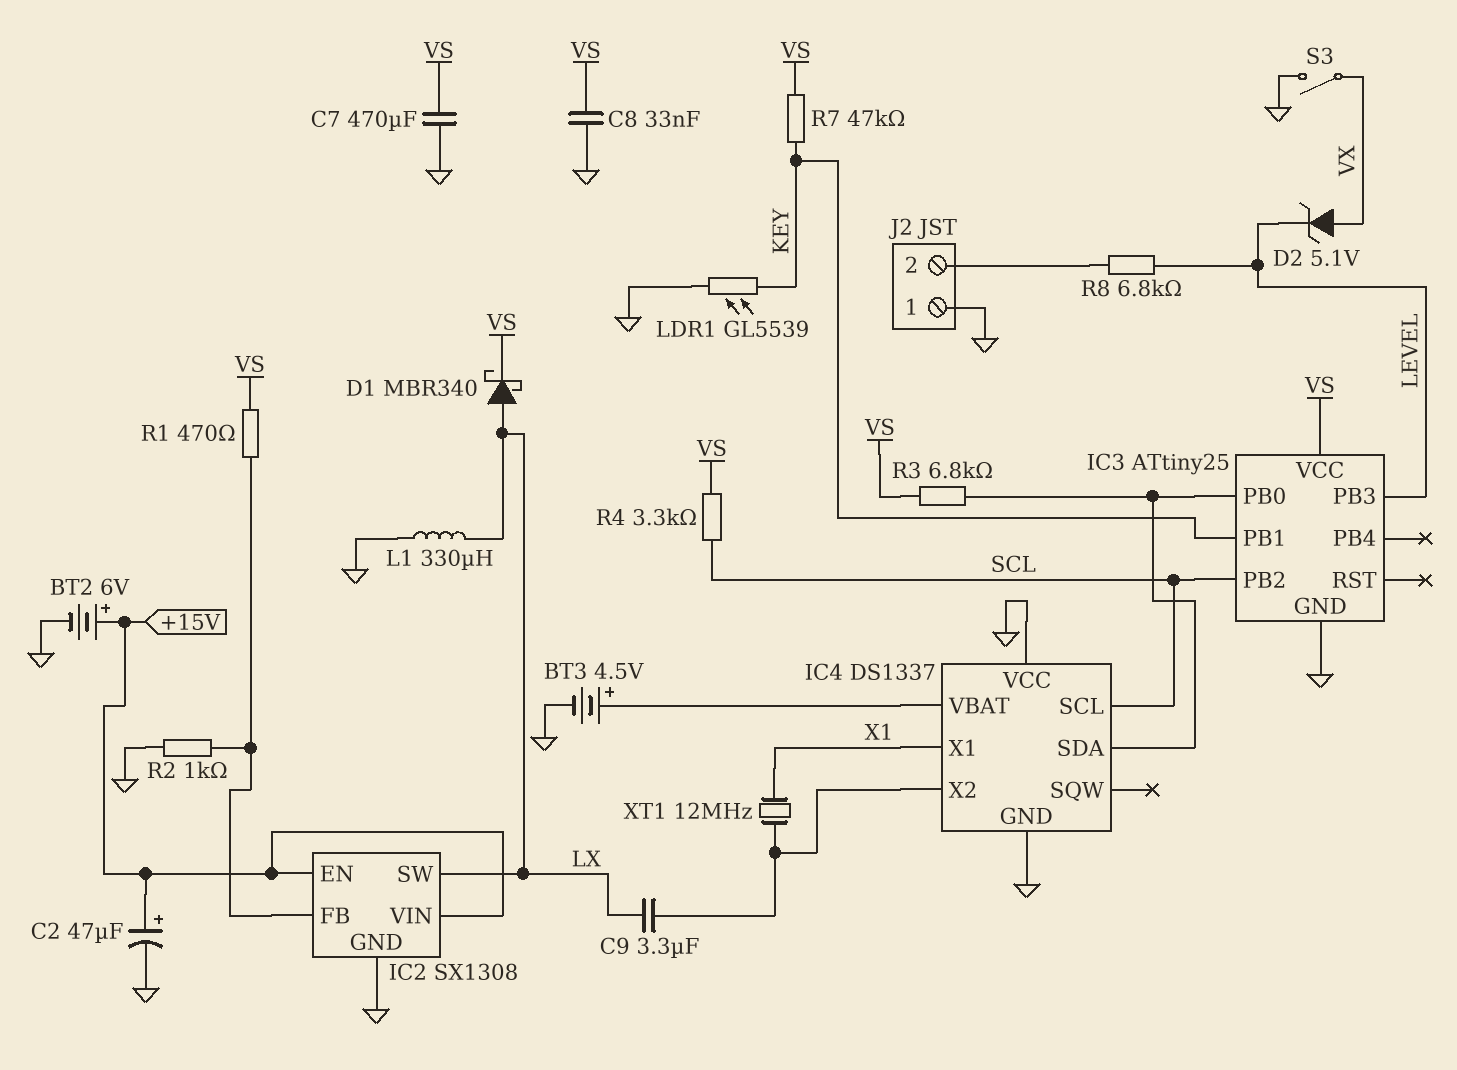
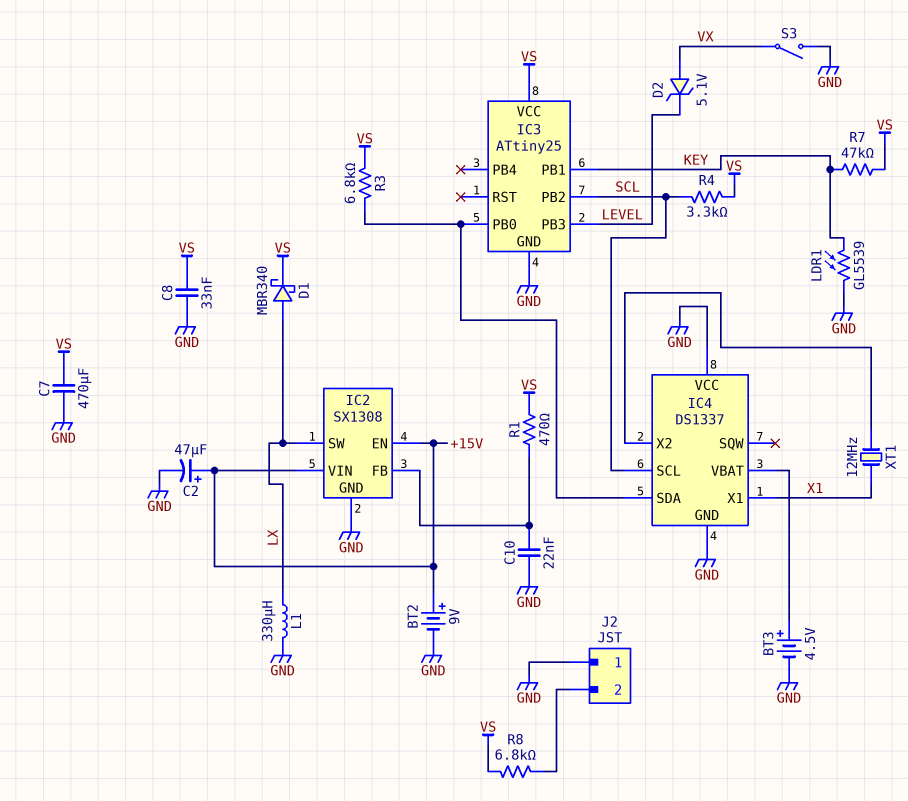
BT2: 6V (plus +15V, minus GND) -> 9V (plus +15V, minus GND)
C9: 3.3uF (IC4/X2, LX) -> none
C10: none -> 22nF (GND, IC2/FB)
R2: 1k (GND, IC2/FB) -> none
R8: 6.8k (J2/2, LEVEL) -> 6.8k (J2/2, VS)

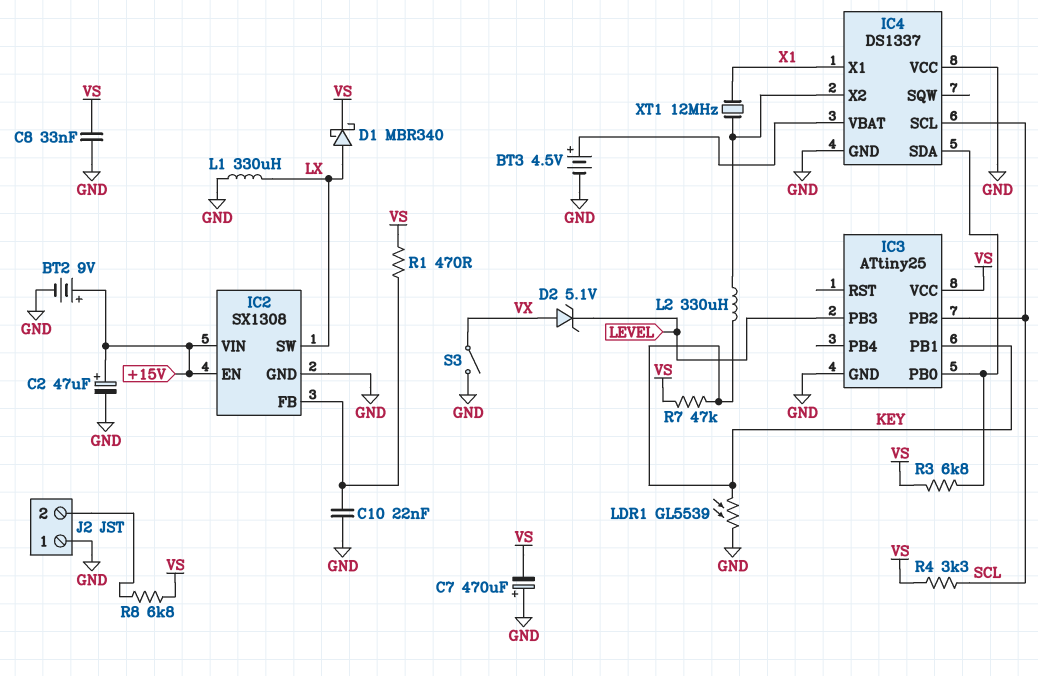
C7: 470uF (GND, VS) -> 470uF (plus GND, minus VS)
L2: none -> 330uH (IC4/X2, KEY)

